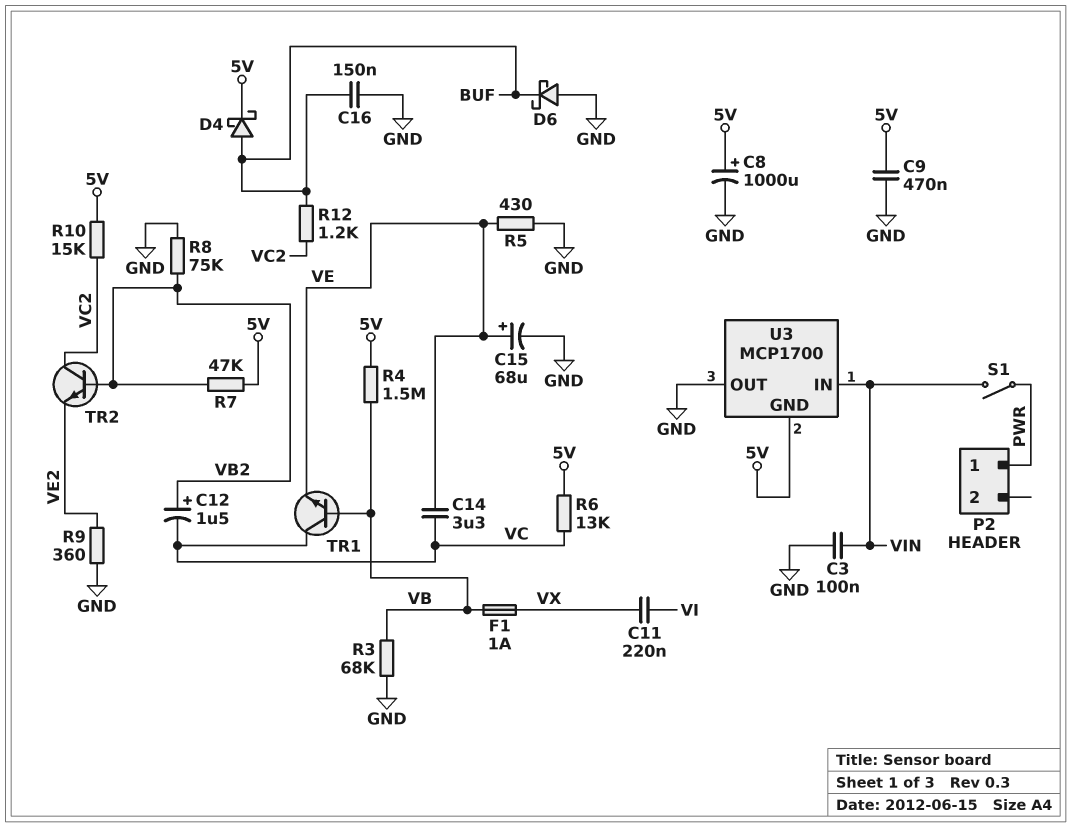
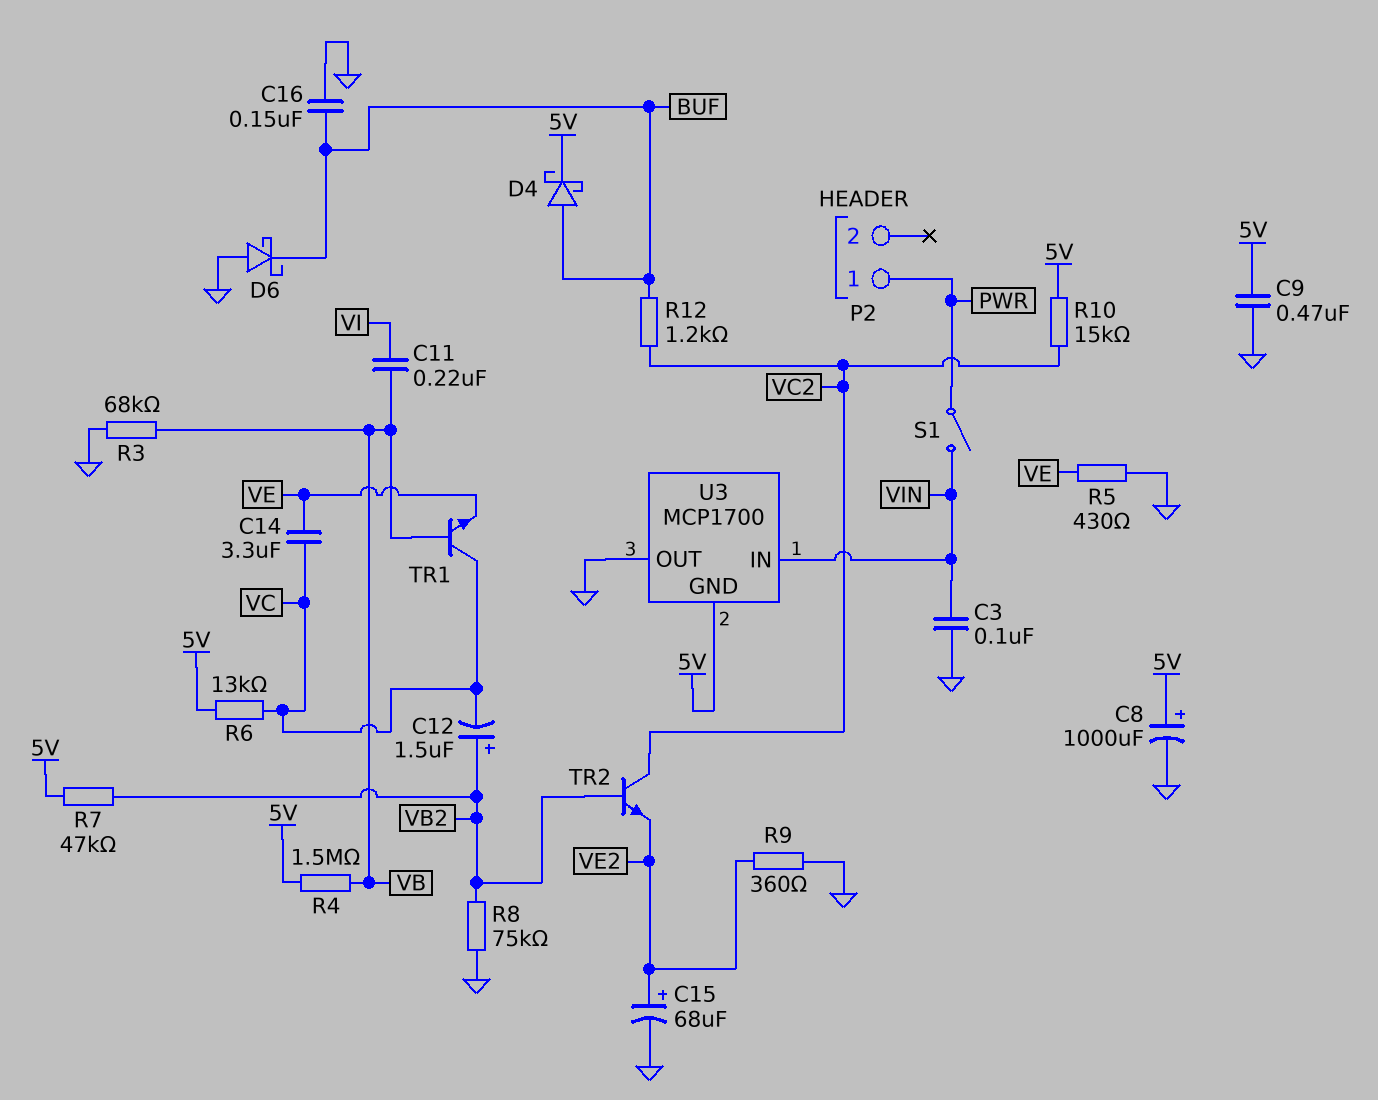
C11: 220nF (VI, VX) -> 220nF (VB, VI)
C15: 68uF (plus VE, minus GND) -> 68uF (plus VE2, minus GND)
F1: 1A (VB, VX) -> none

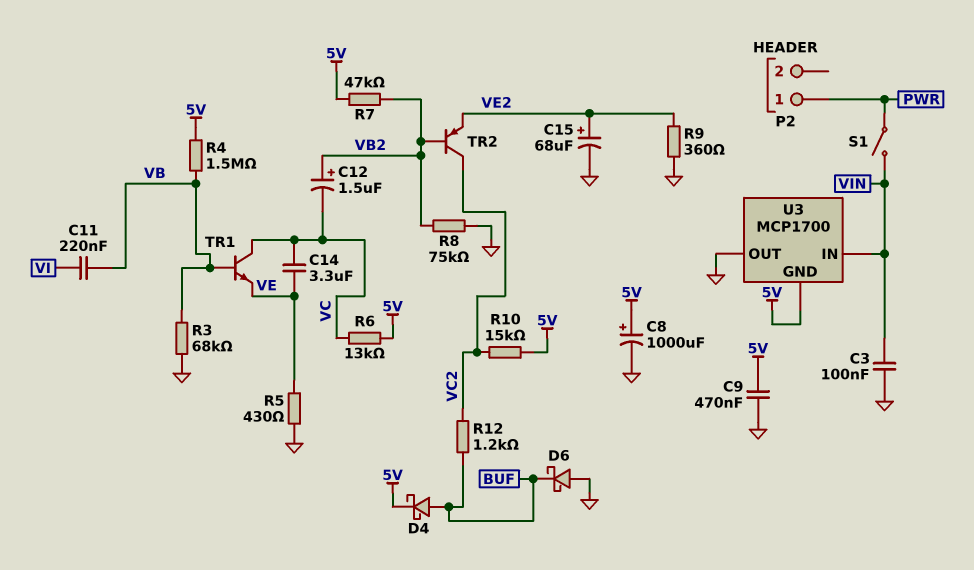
C16: 150nF (BUF, GND) -> none
TR2: NPN (B VB2, C VC2, E VE2) -> PNP (B VB2, C VC2, E VE2)

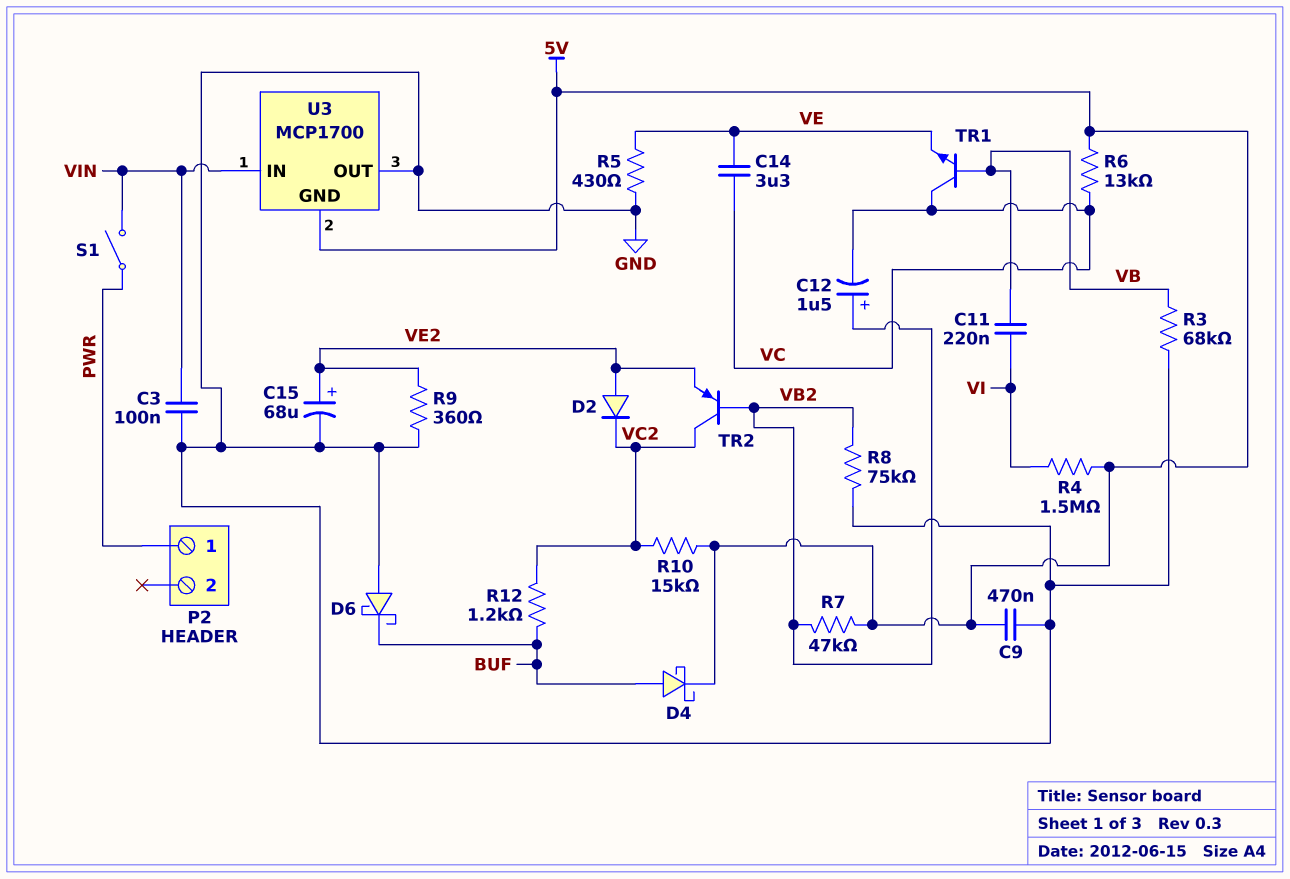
C8: 1000uF (plus 5V, minus GND) -> none
D2: none -> diode (A VE2, K VC2)
R4: 1.5M (5V, VB) -> 1.5M (5V, VI)

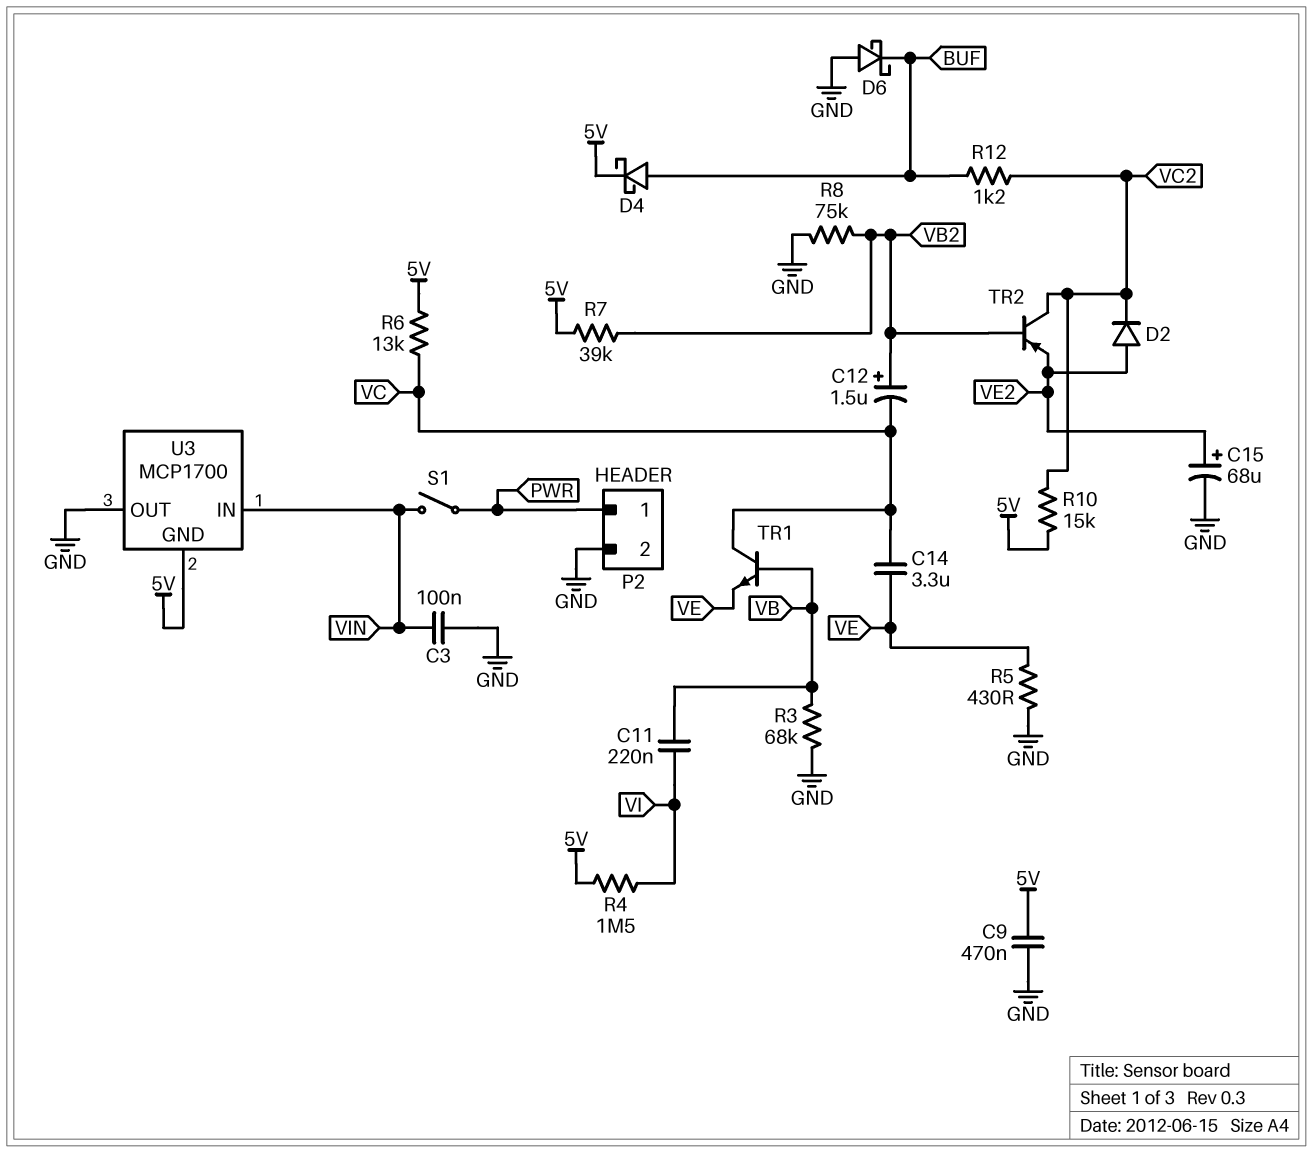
P2 pin 2: none -> GND
R7: 47k (5V, VB2) -> 39k (5V, VB2)
R9: 360 (GND, VE2) -> none

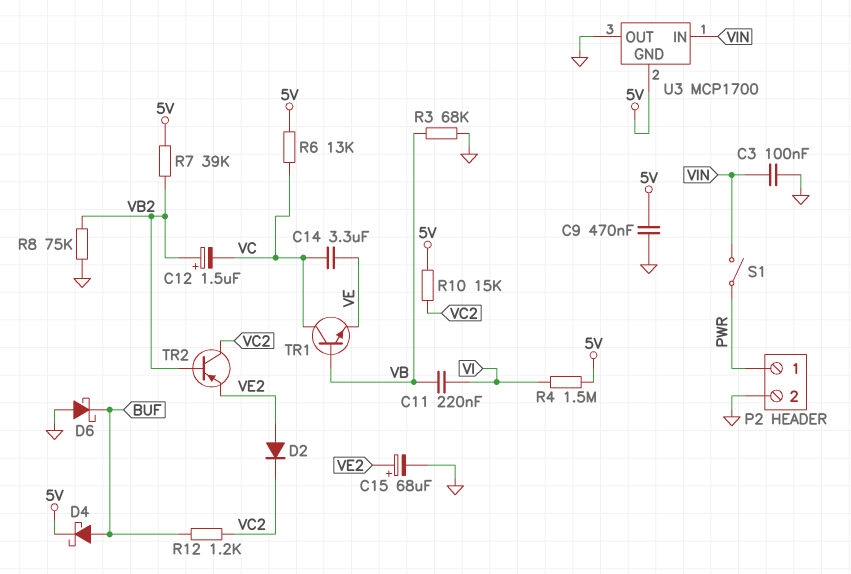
R5: 430 (GND, VE) -> none

